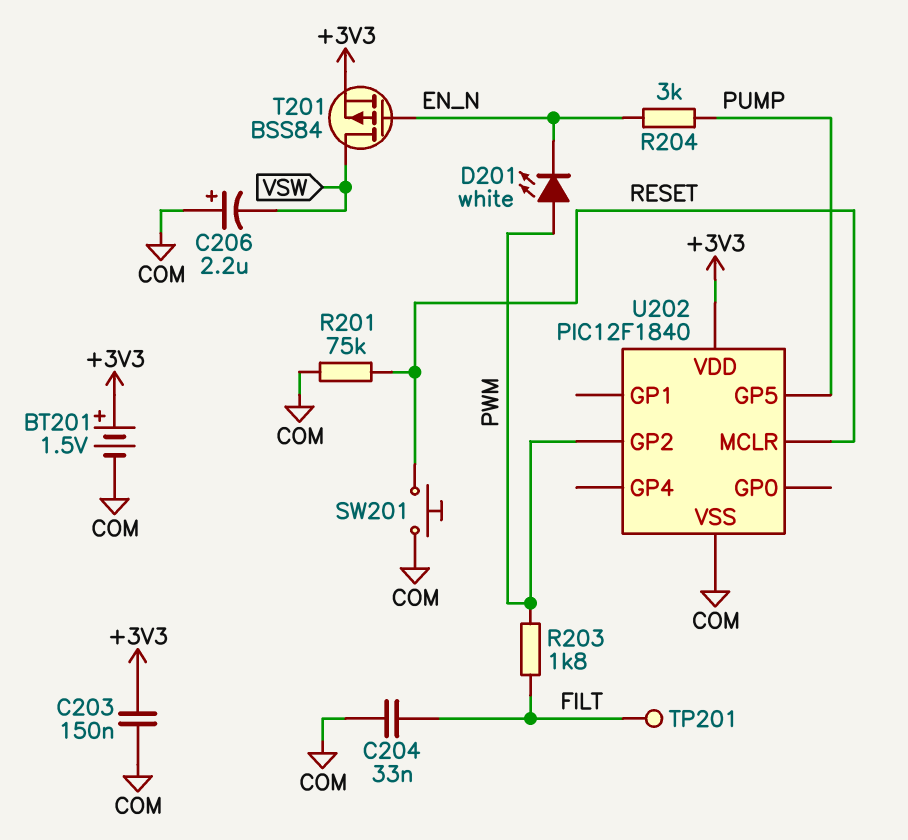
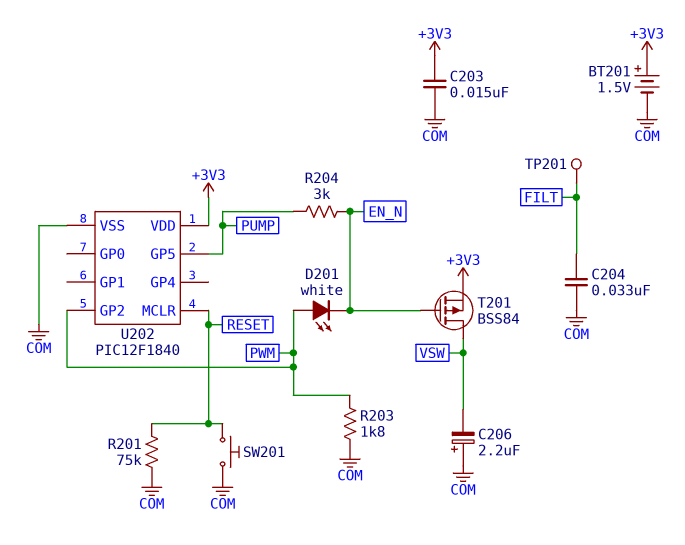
C203: 150nF (+3V3, COM) -> 15nF (+3V3, COM)
R203: 1.8k (FILT, PWM) -> 1.8k (COM, PWM)

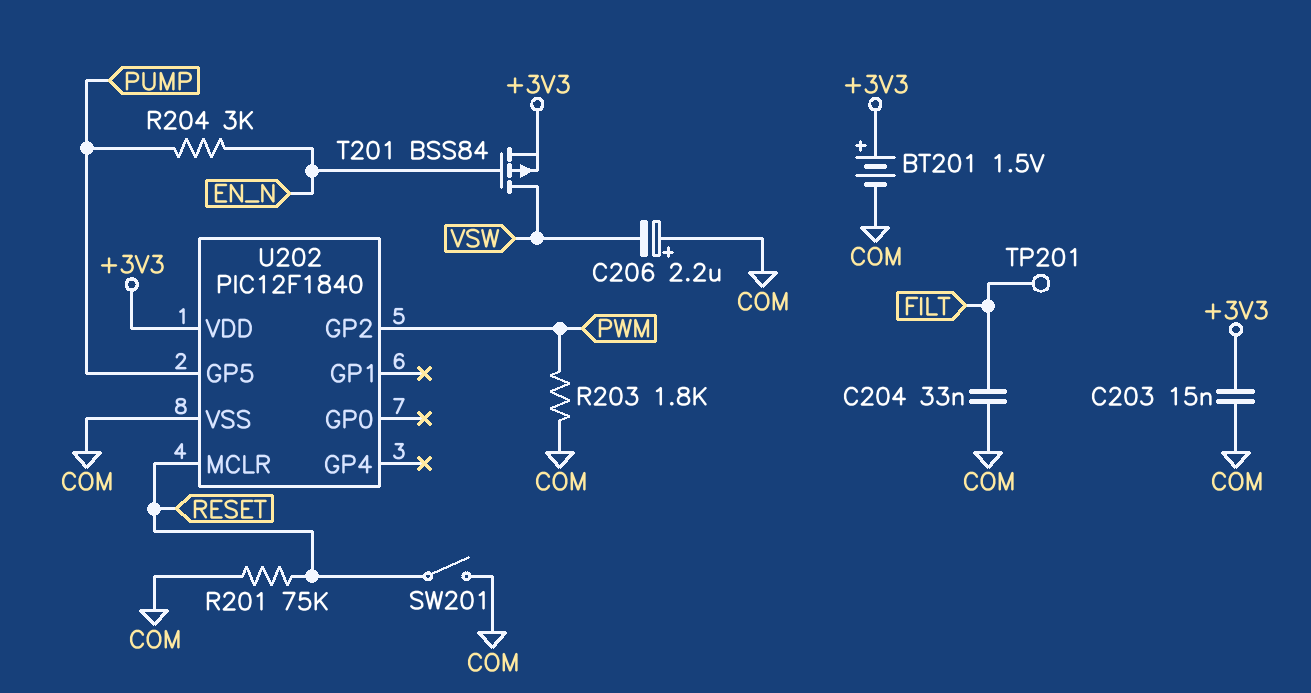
D201: LED white (A PWM, K EN_N) -> none
SW201: button (COM, RESET) -> switch (COM, RESET)

